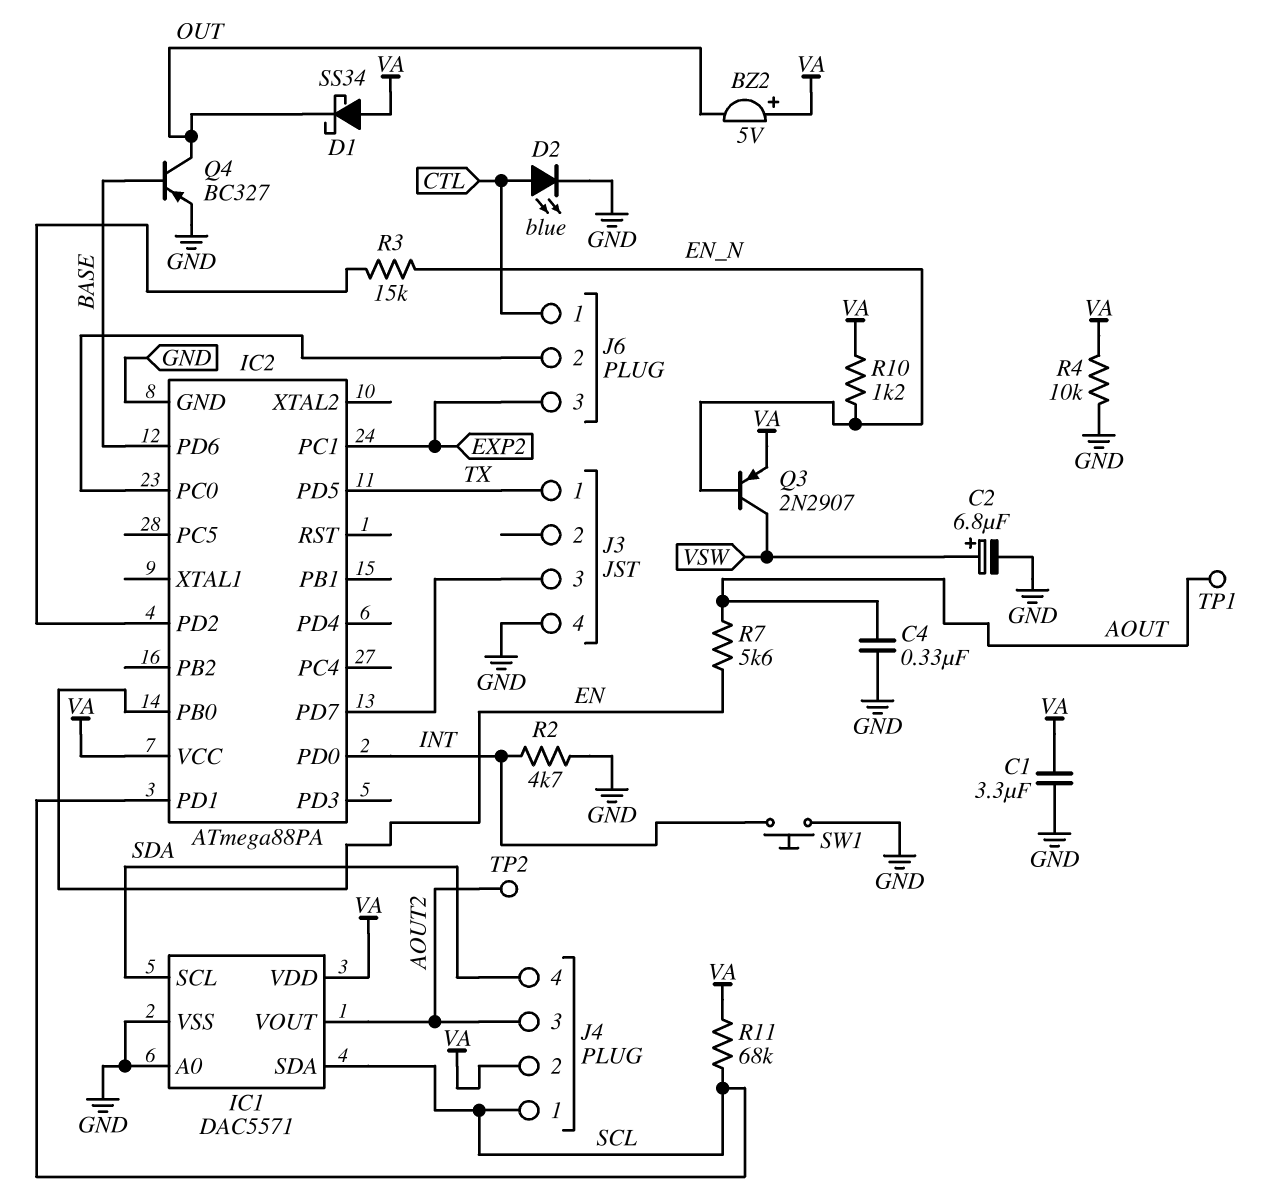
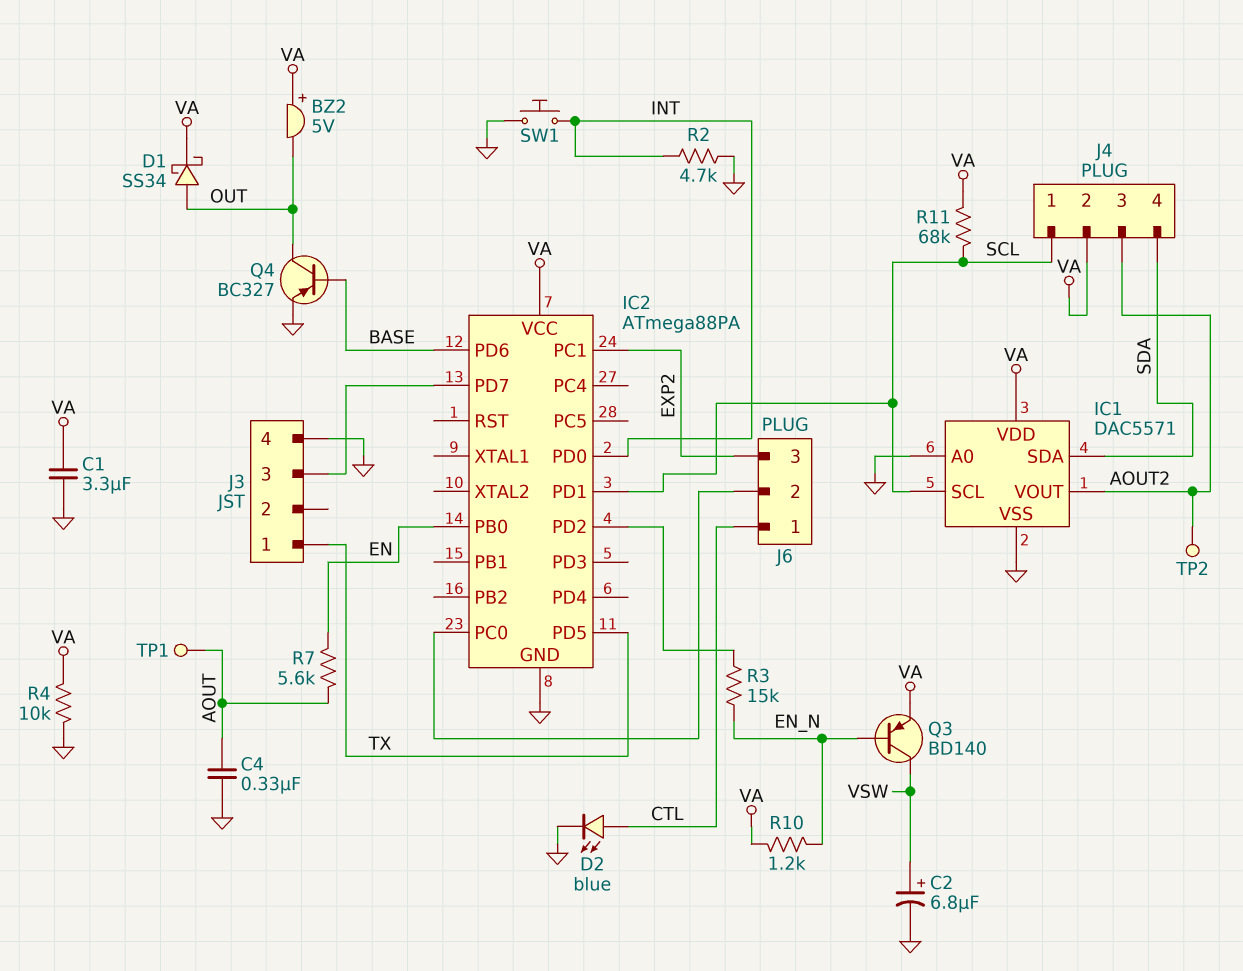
D1: schottky SS34 (A VA, K OUT) -> schottky SS34 (A OUT, K VA)
IC1 pin SCL: SDA -> SCL
IC1 pin SDA: SCL -> SDA
Q3: PNP 2N2907 (B EN_N, C VSW, E VA) -> PNP BD140 (B EN_N, C VSW, E VA)

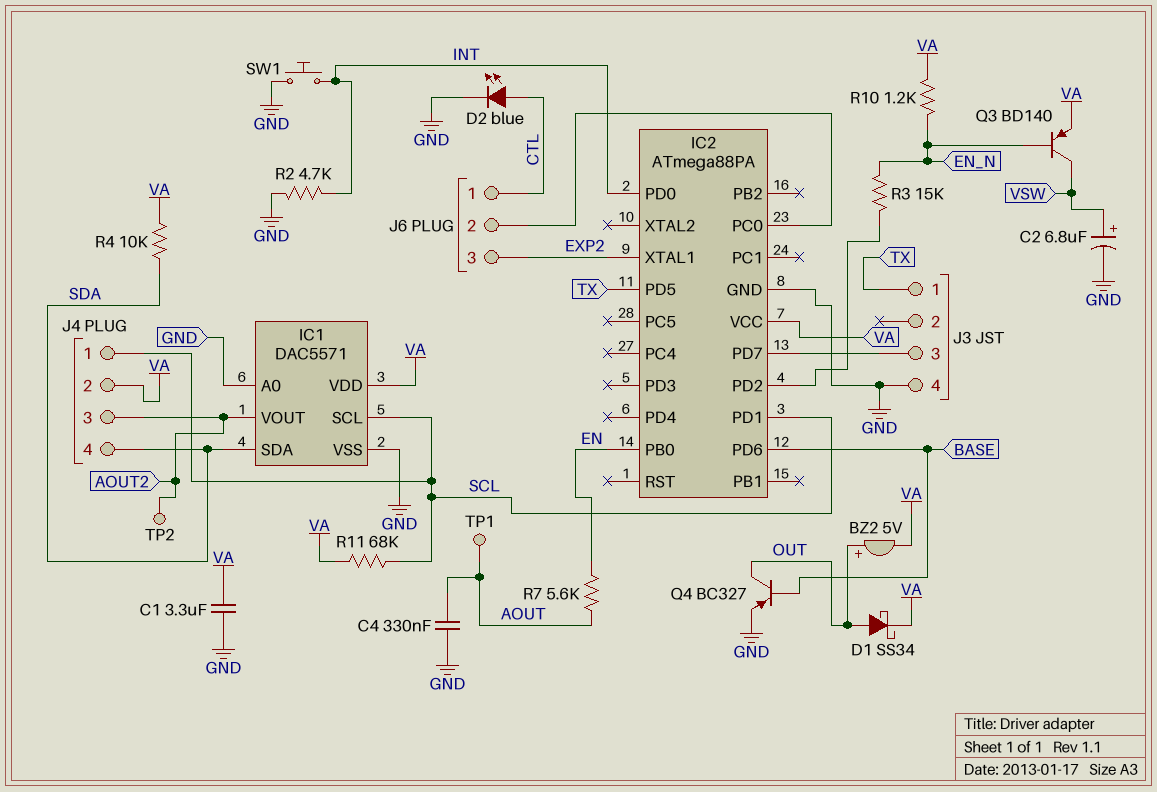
BZ2: buzzer 5V (plus VA, minus OUT) -> buzzer 5V (plus OUT, minus VA)
IC2 pin PC1: EXP2 -> none
IC2 pin XTAL1: none -> EXP2
R4: 10k (GND, VA) -> 10k (SDA, VA)

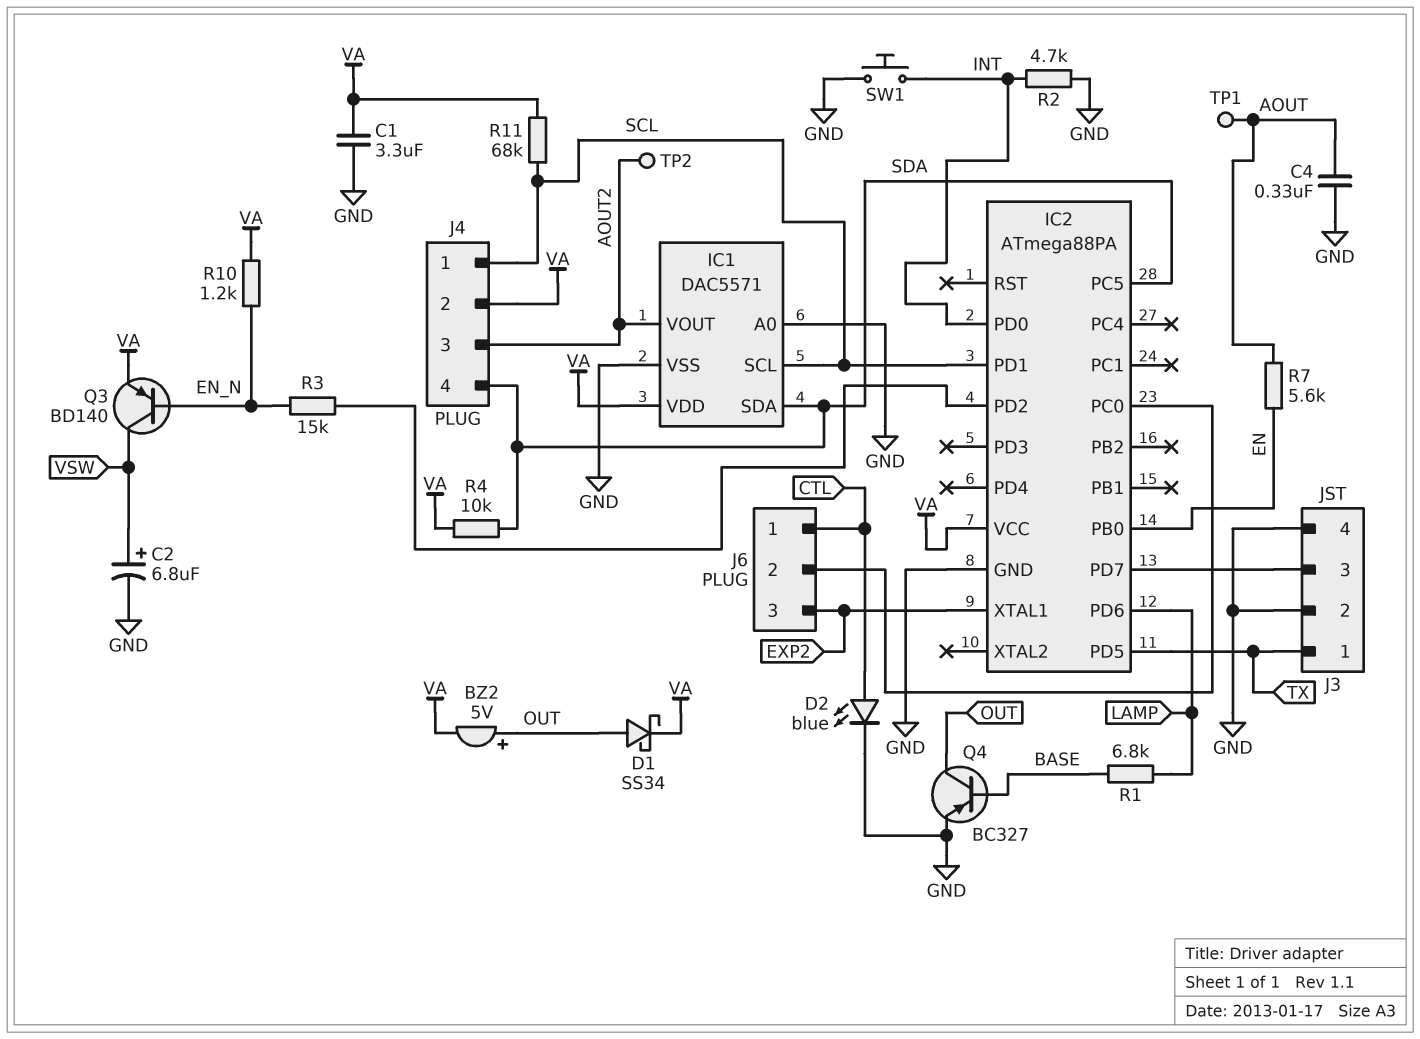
IC2 pin PC5: none -> SDA
IC2 pin PD6: BASE -> LAMP
J3 pin 2: none -> GND
R1: none -> 6.8k (BASE, LAMP)

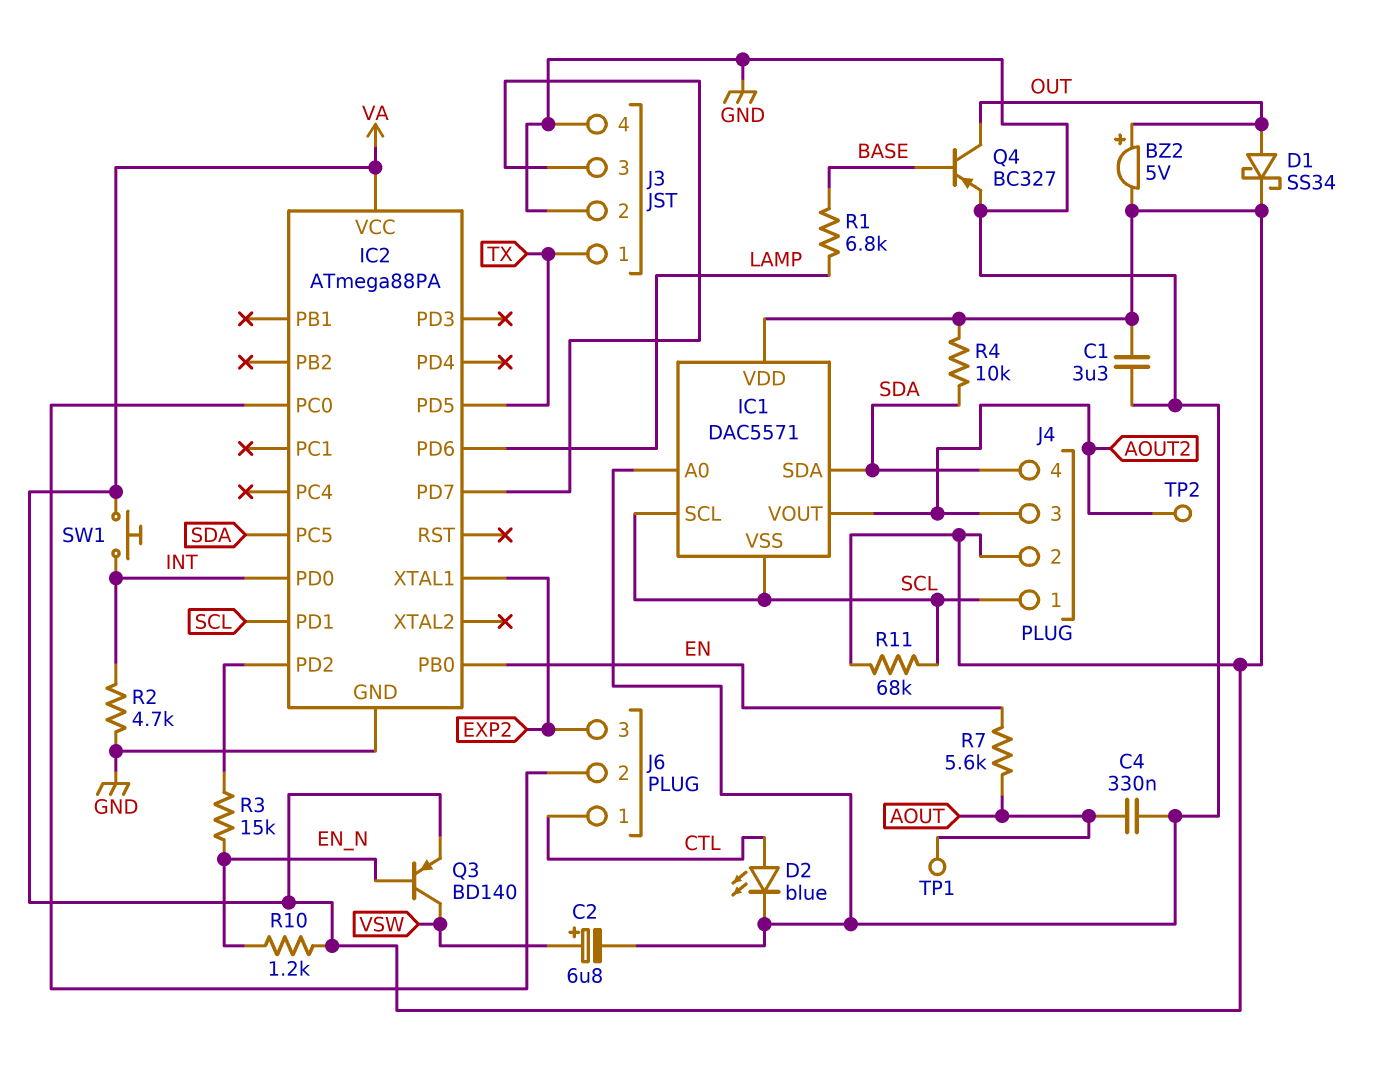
IC1 pin VSS: GND -> SCL
SW1: button (GND, INT) -> button (INT, VA)

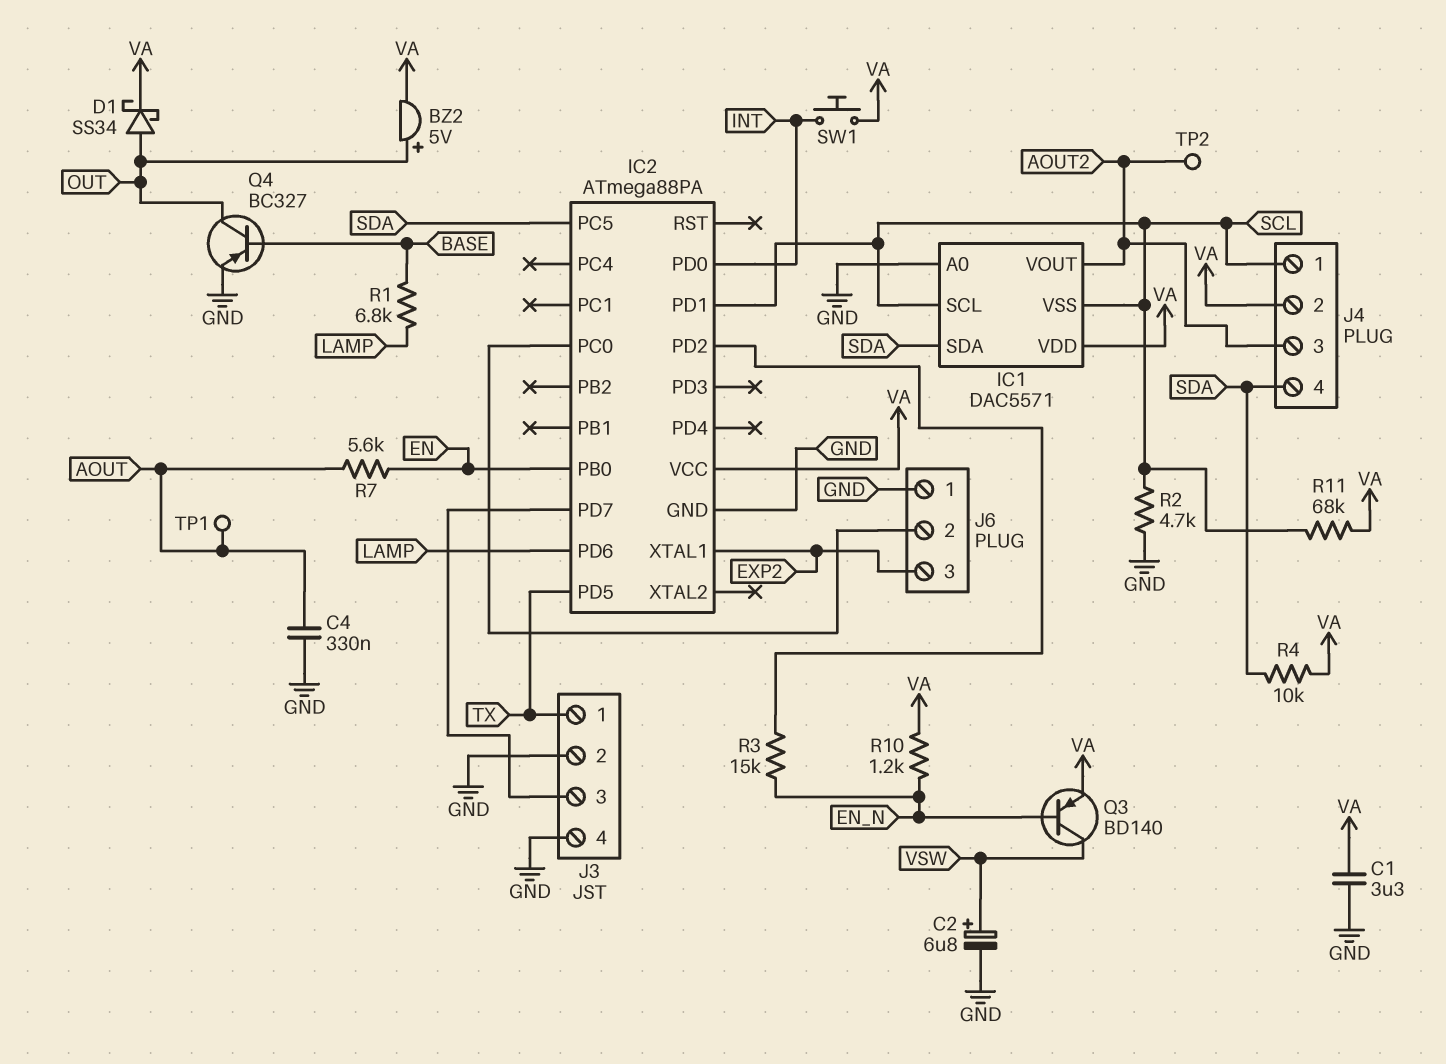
D2: LED blue (A CTL, K GND) -> none
J6 pin 1: CTL -> GND
R2: 4.7k (GND, INT) -> 4.7k (GND, SCL)

